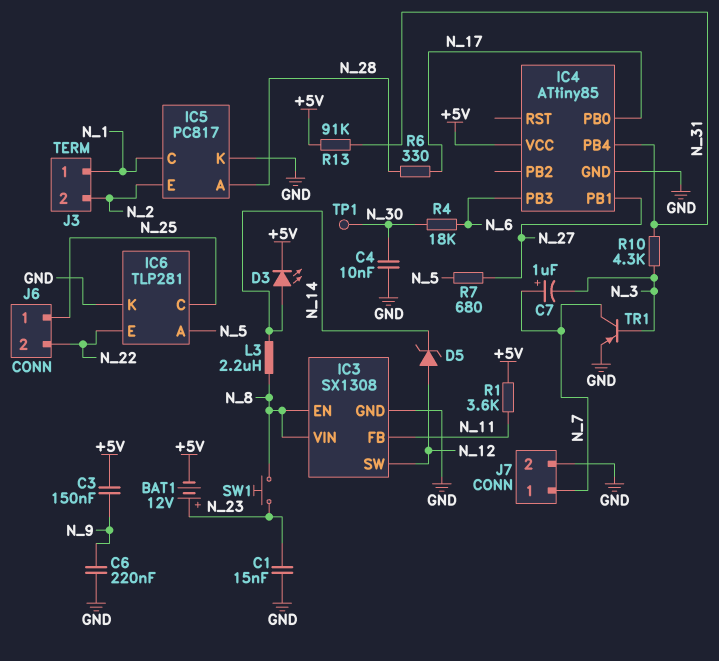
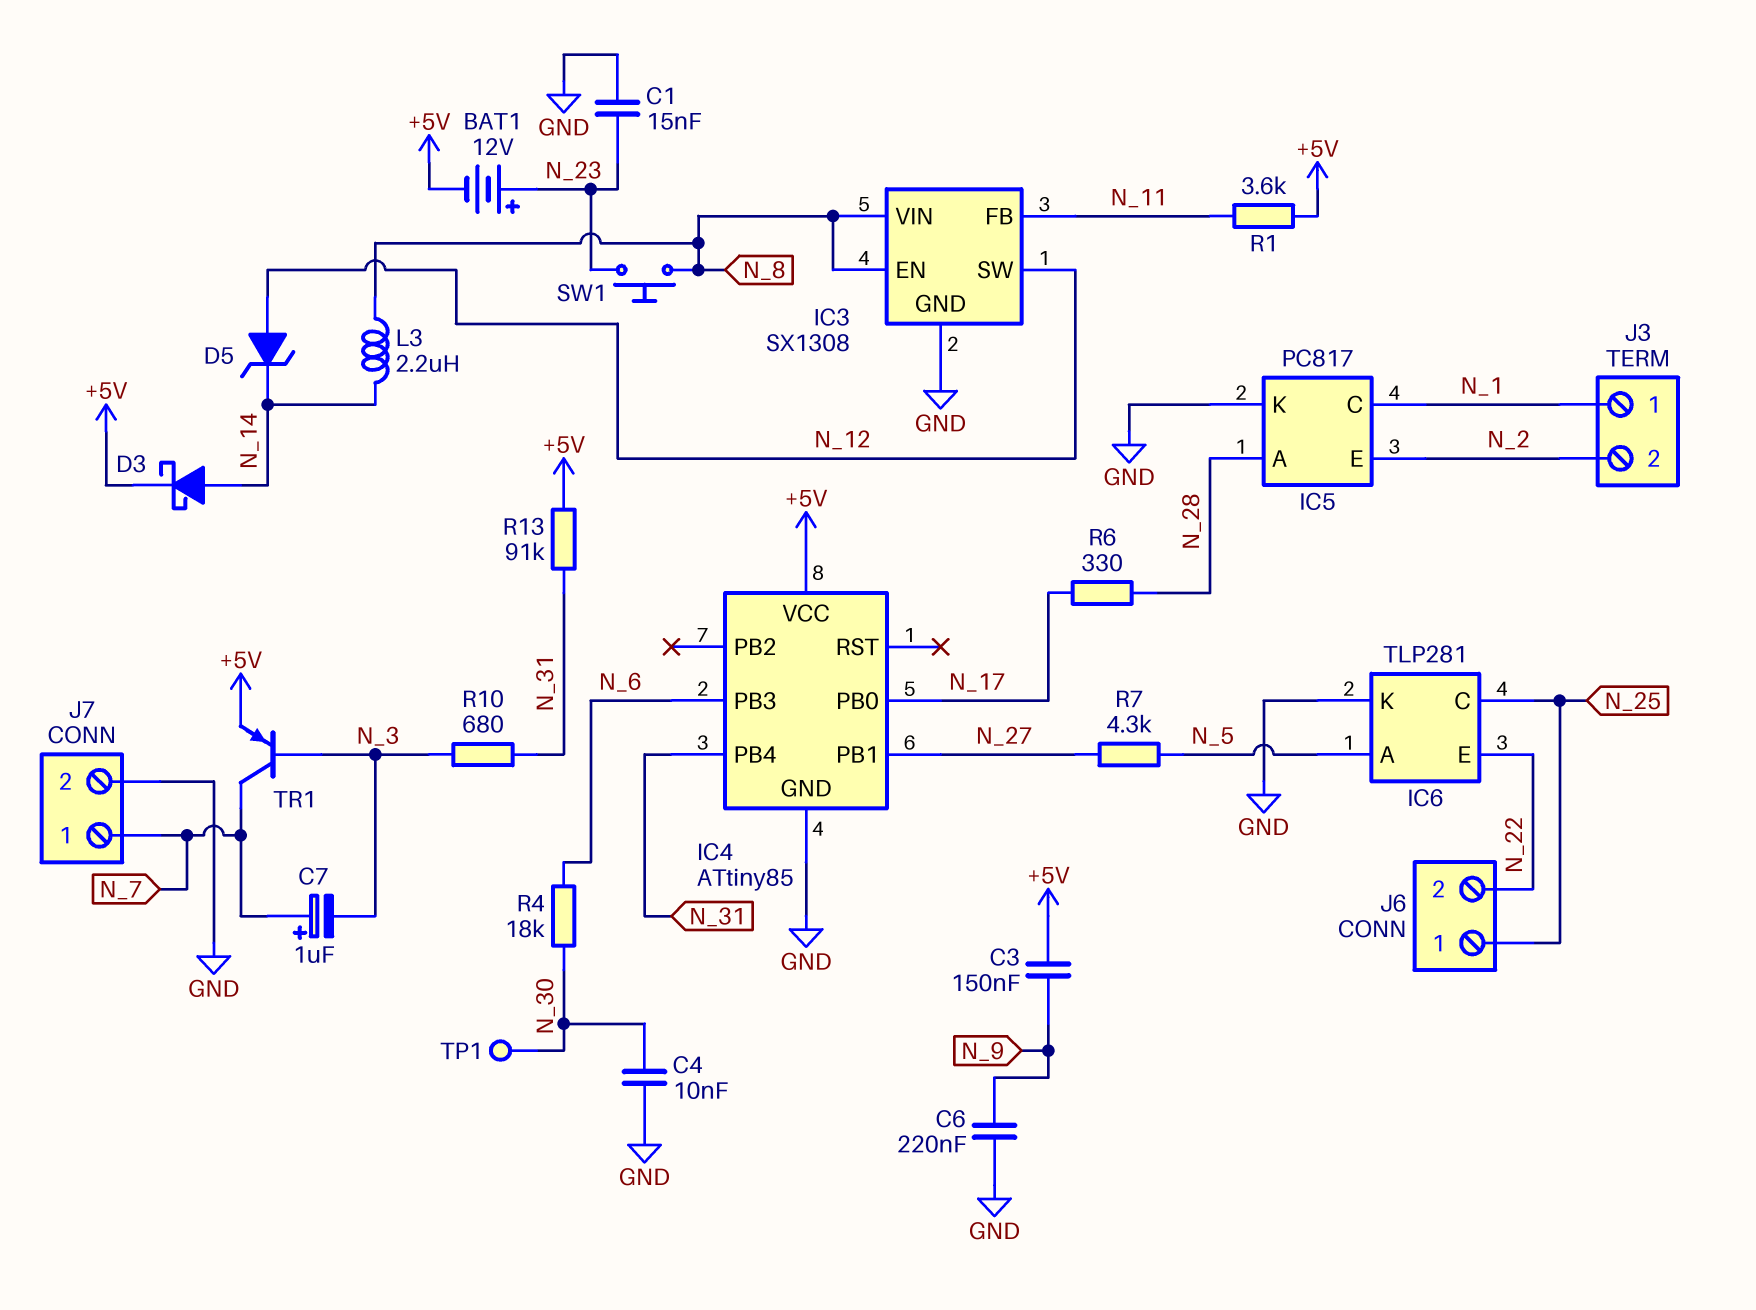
D3: LED (A N_14, K +5V) -> schottky (A N_14, K +5V)
R7: 680 (N_5, N_27) -> 4.3k (N_5, N_27)
R10: 4.3k (N_3, N_31) -> 680 (N_3, N_31)
TR1: PNP (B N_3, C N_7, E GND) -> PNP (B N_3, C N_7, E +5V)

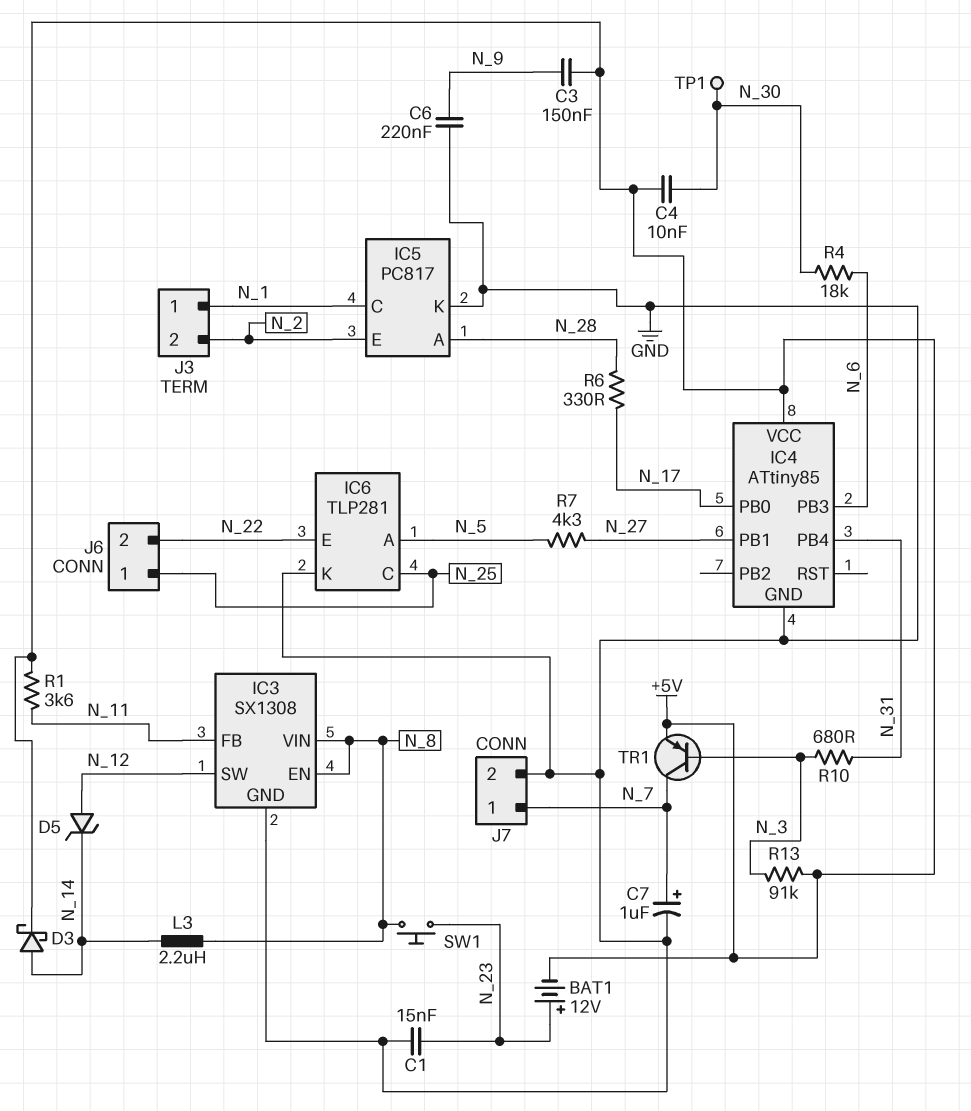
C4: 10nF (GND, N_30) -> 10nF (+5V, N_30)
C7: 1uF (plus N_7, minus N_3) -> 1uF (plus N_7, minus GND)
R13: 91k (+5V, N_31) -> 91k (+5V, N_3)

